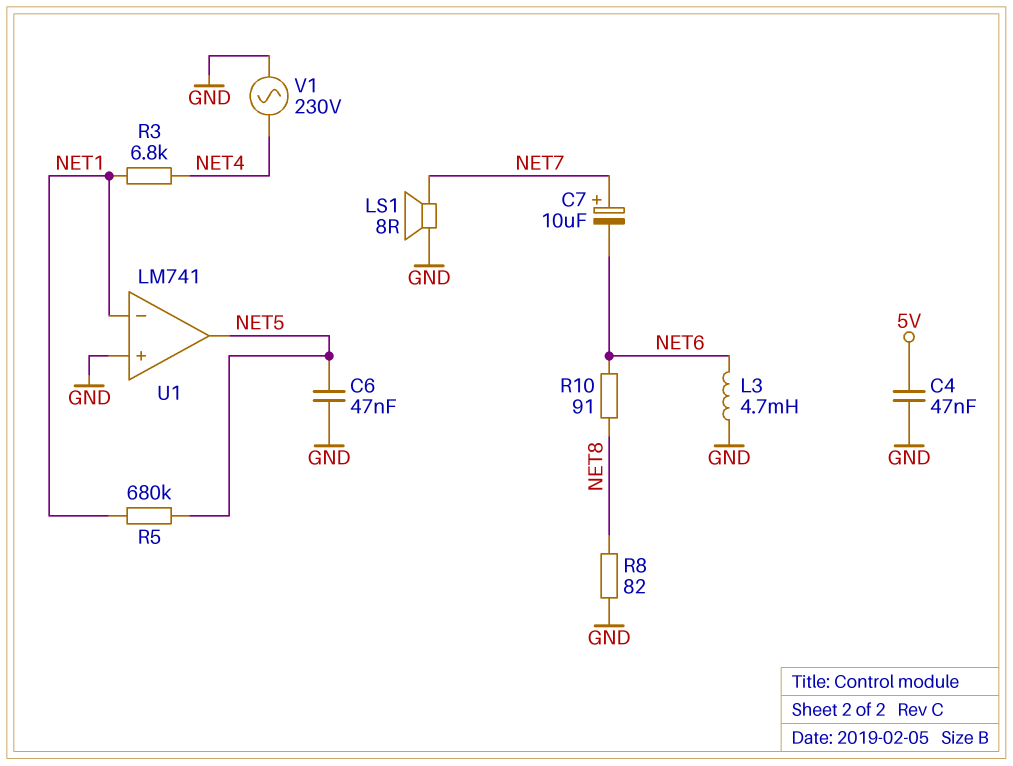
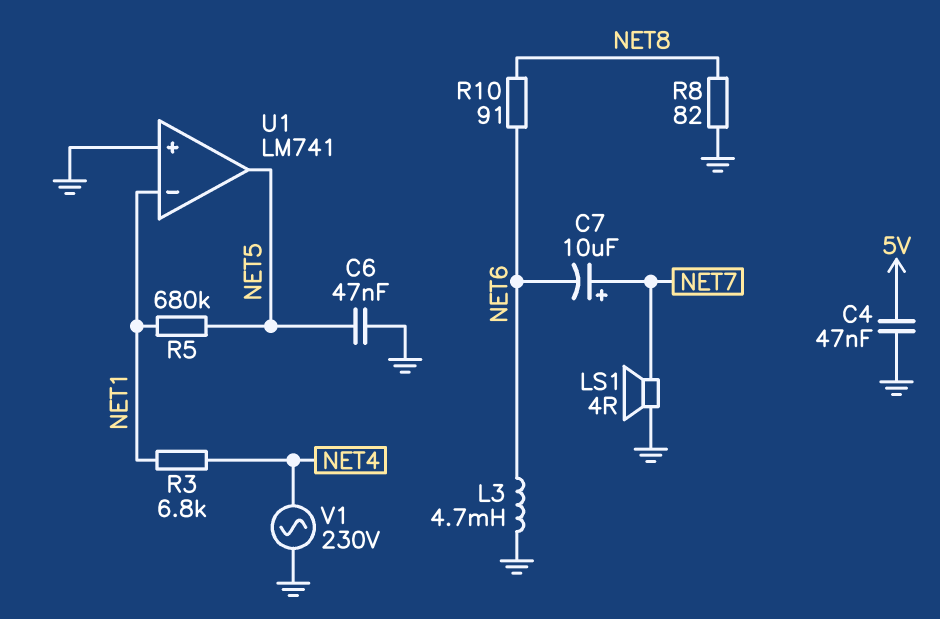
LS1: speaker 8R (GND, NET7) -> speaker 4R (GND, NET7)

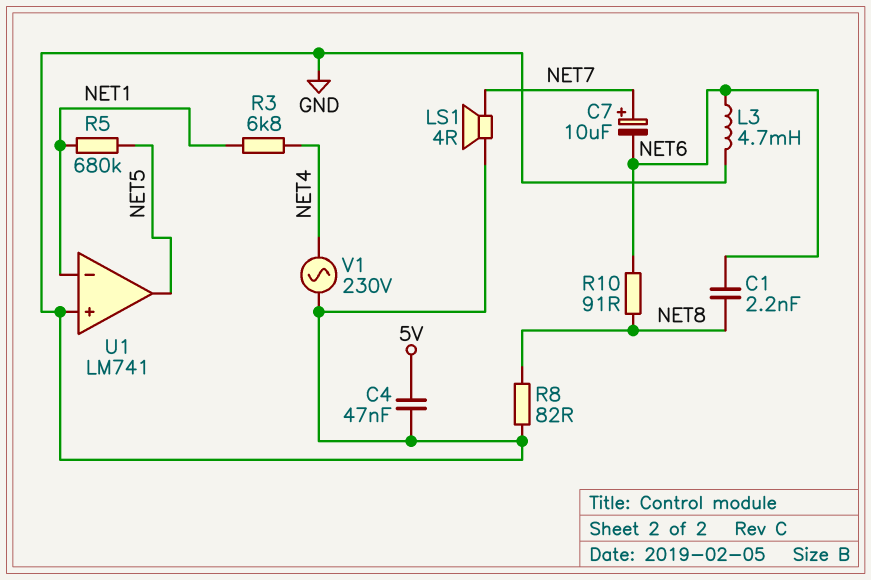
C1: none -> 2.2nF (NET6, NET8)
C6: 47nF (GND, NET5) -> none

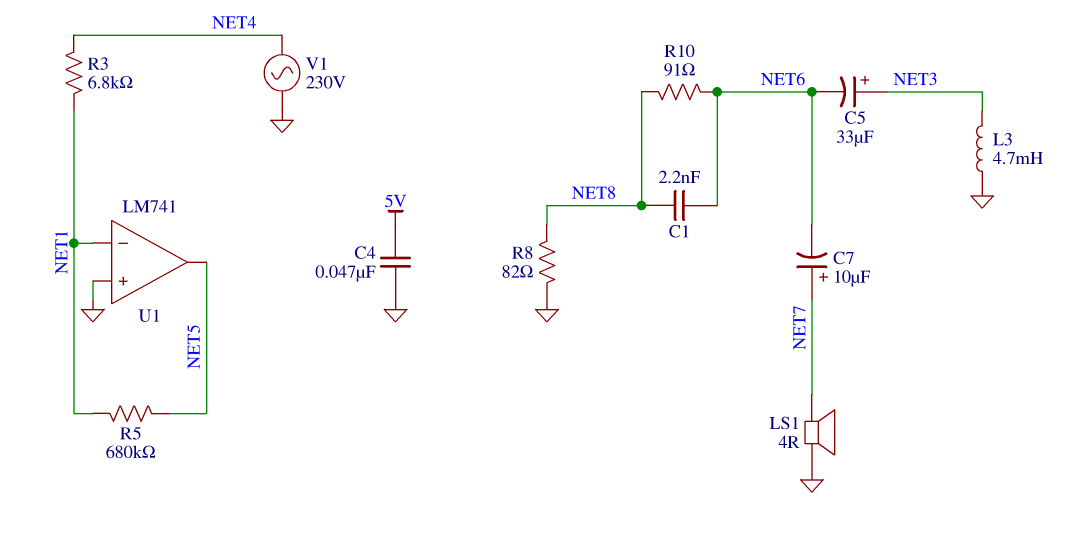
C5: none -> 33uF (plus NET3, minus NET6)
L3: 4.7mH (GND, NET6) -> 4.7mH (GND, NET3)

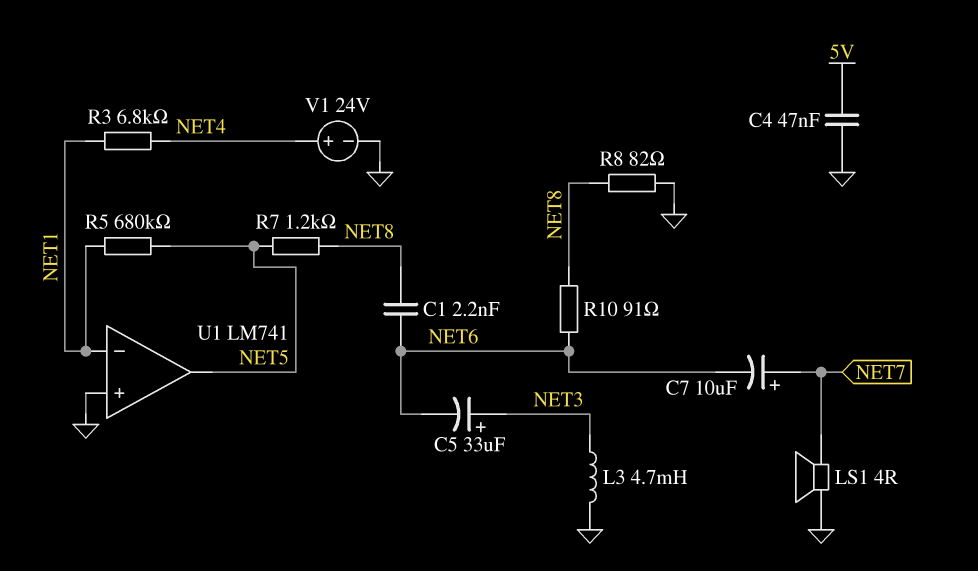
R7: none -> 1.2k (NET5, NET8)
V1: AC 230V (GND, NET4) -> 24V (plus NET4, minus GND)

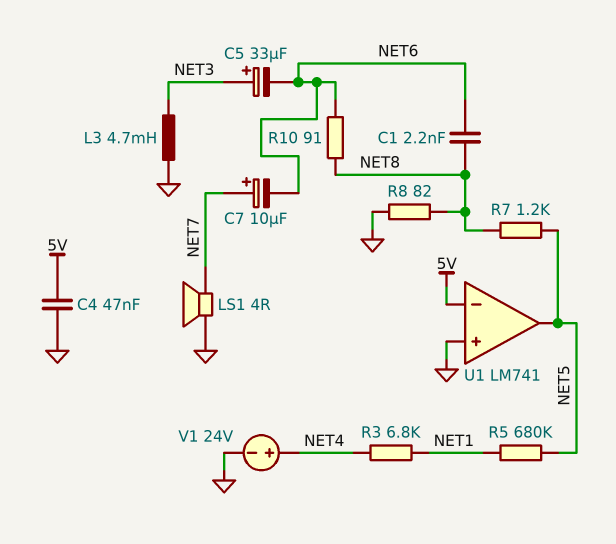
U1 pin in-: NET1 -> 5V

